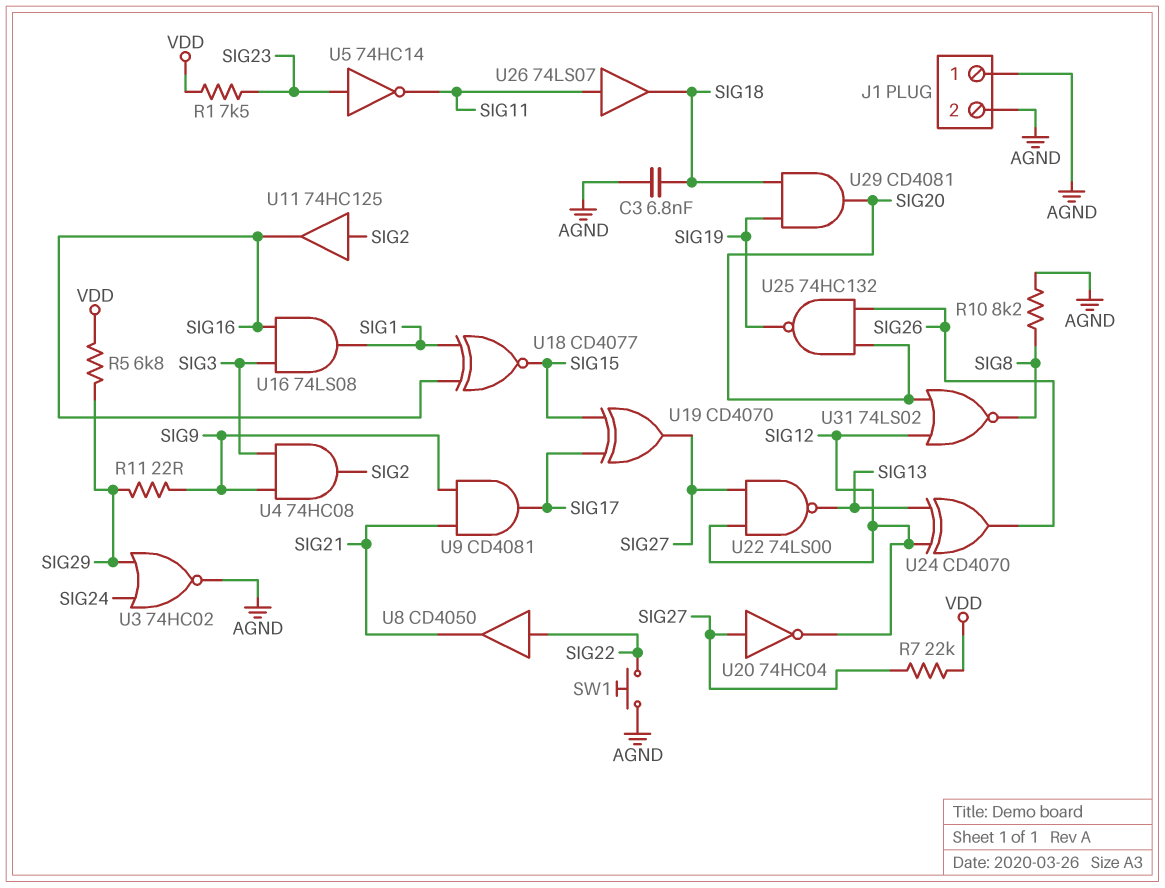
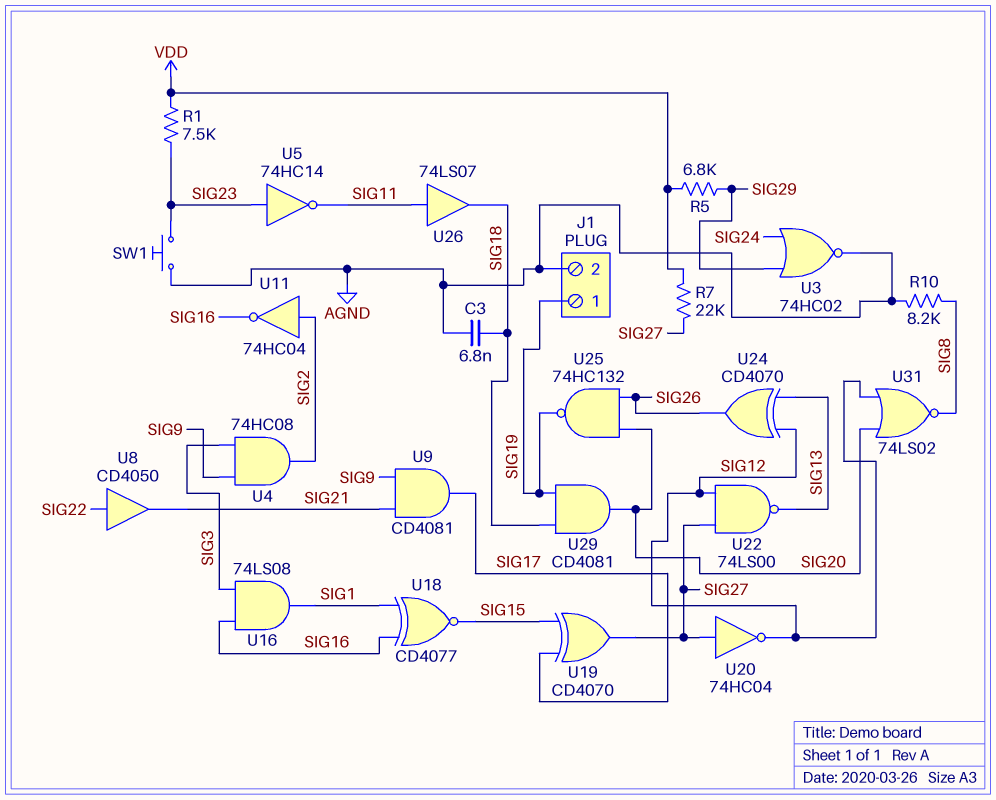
J1 pin 1: AGND -> SIG19
R11: 22 (SIG9, SIG29) -> none
SW1: button (AGND, SIG22) -> button (AGND, SIG23)
U11: buffer 74HC125 (in SIG2, out SIG16) -> NOT 74HC04 (in SIG2, out SIG16)

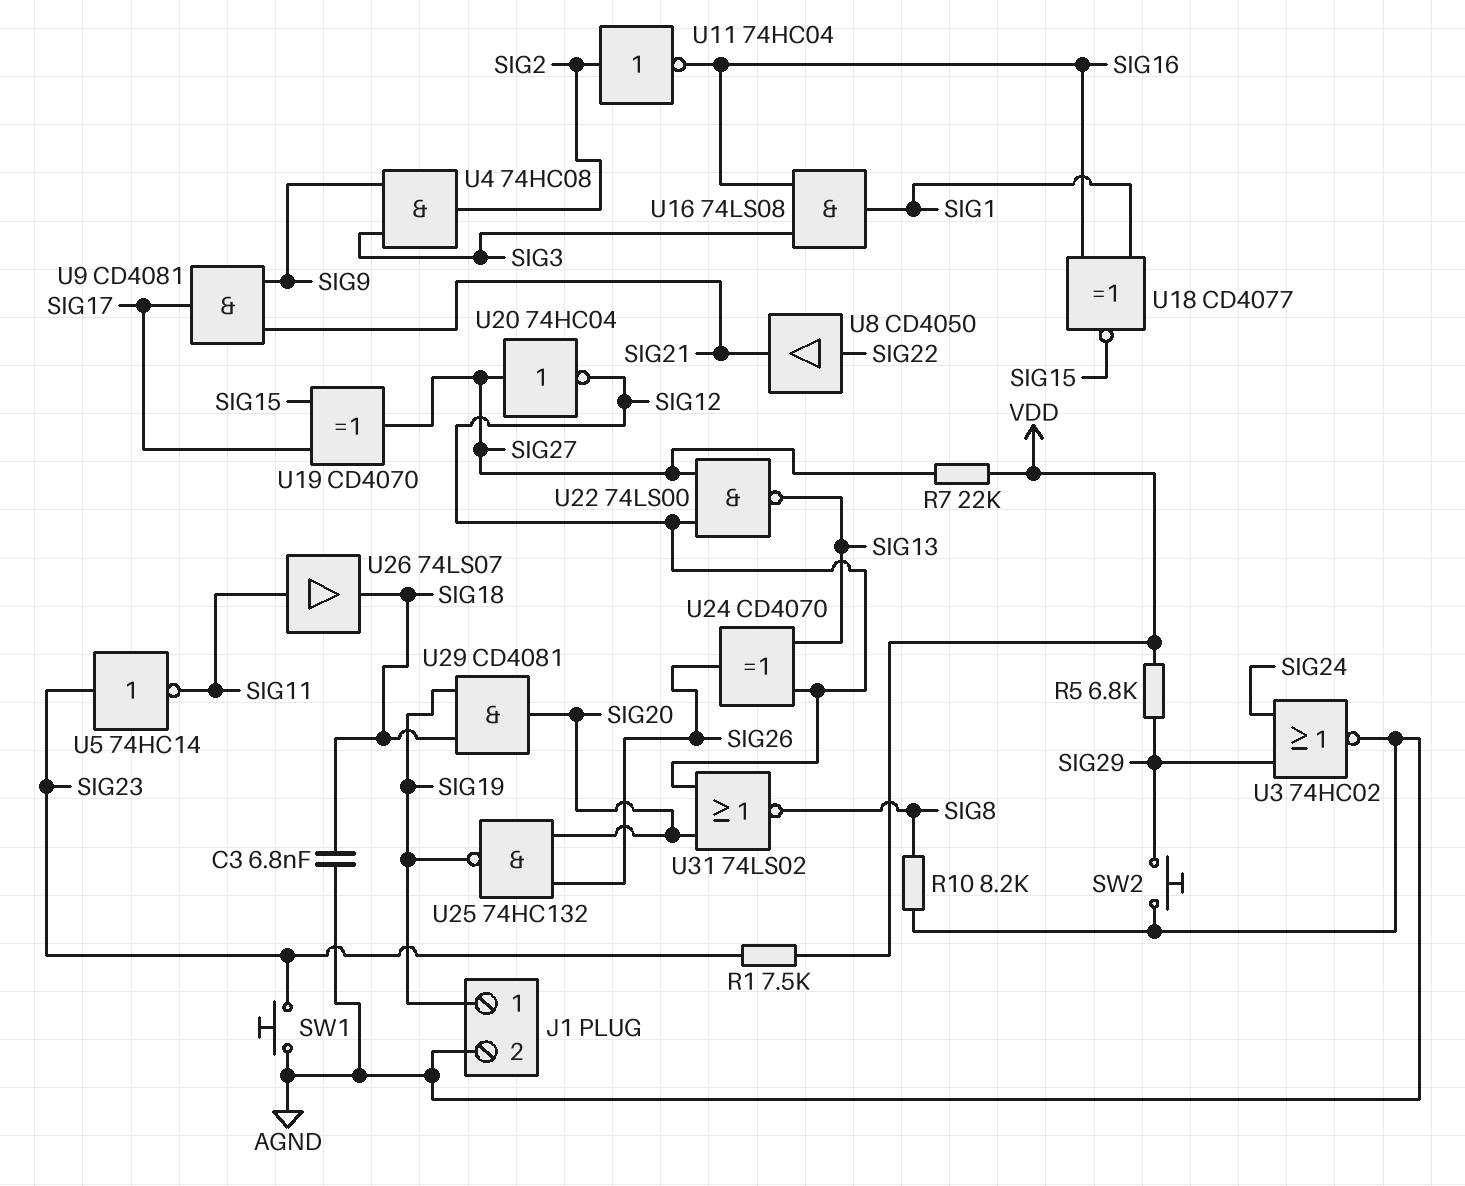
SW2: none -> button (AGND, SIG29)

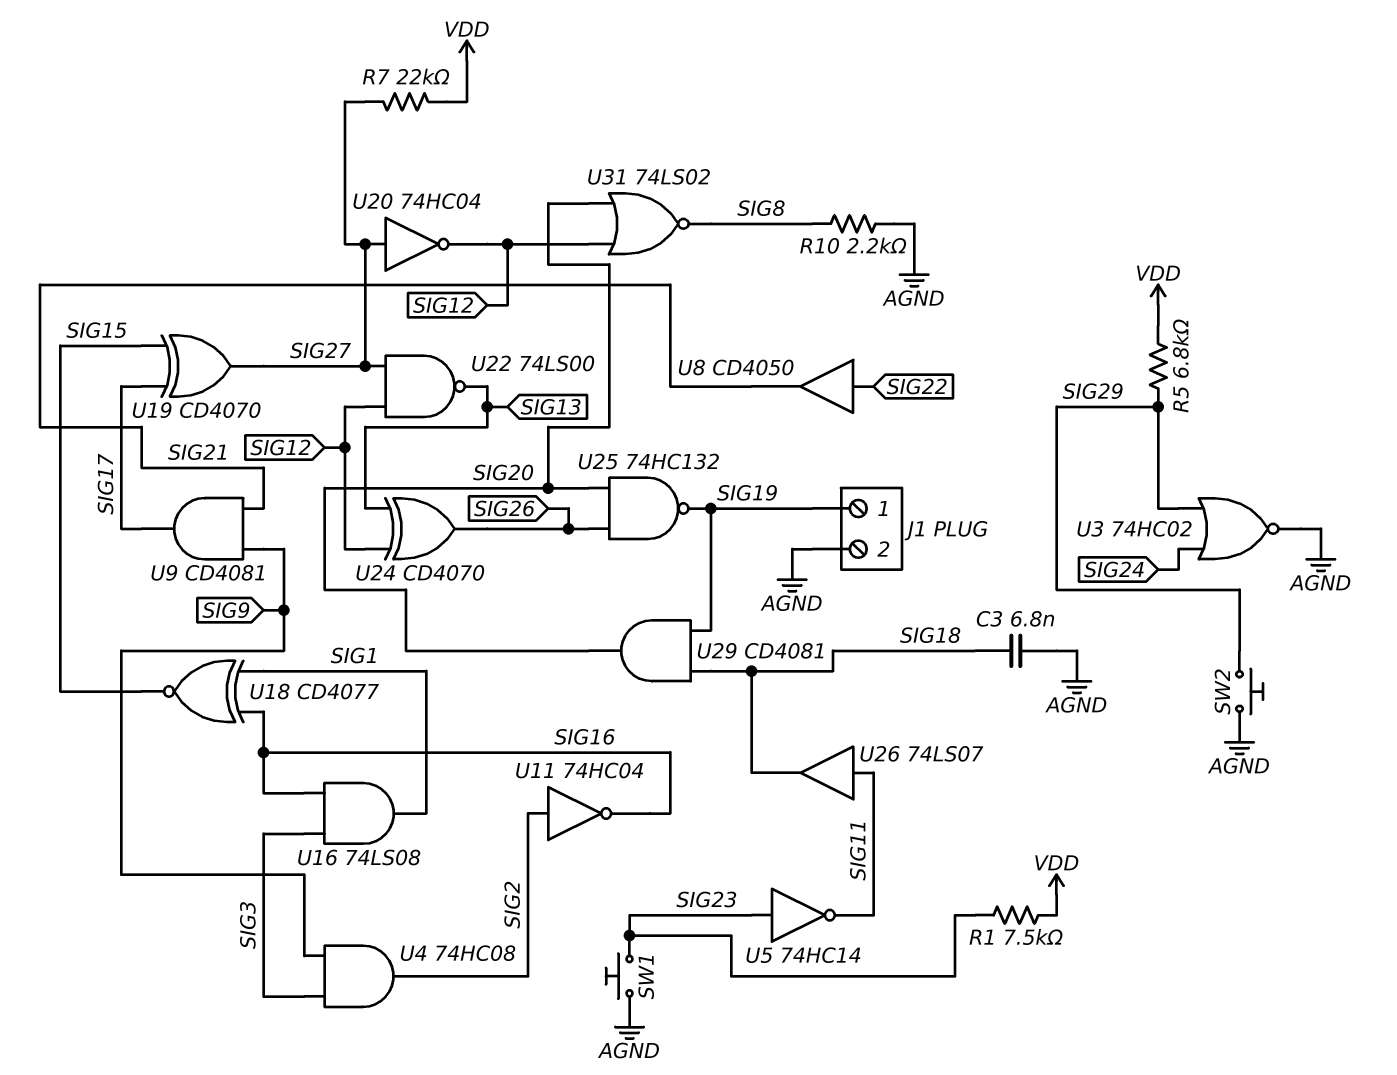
R10: 8.2k (AGND, SIG8) -> 2.2k (AGND, SIG8)

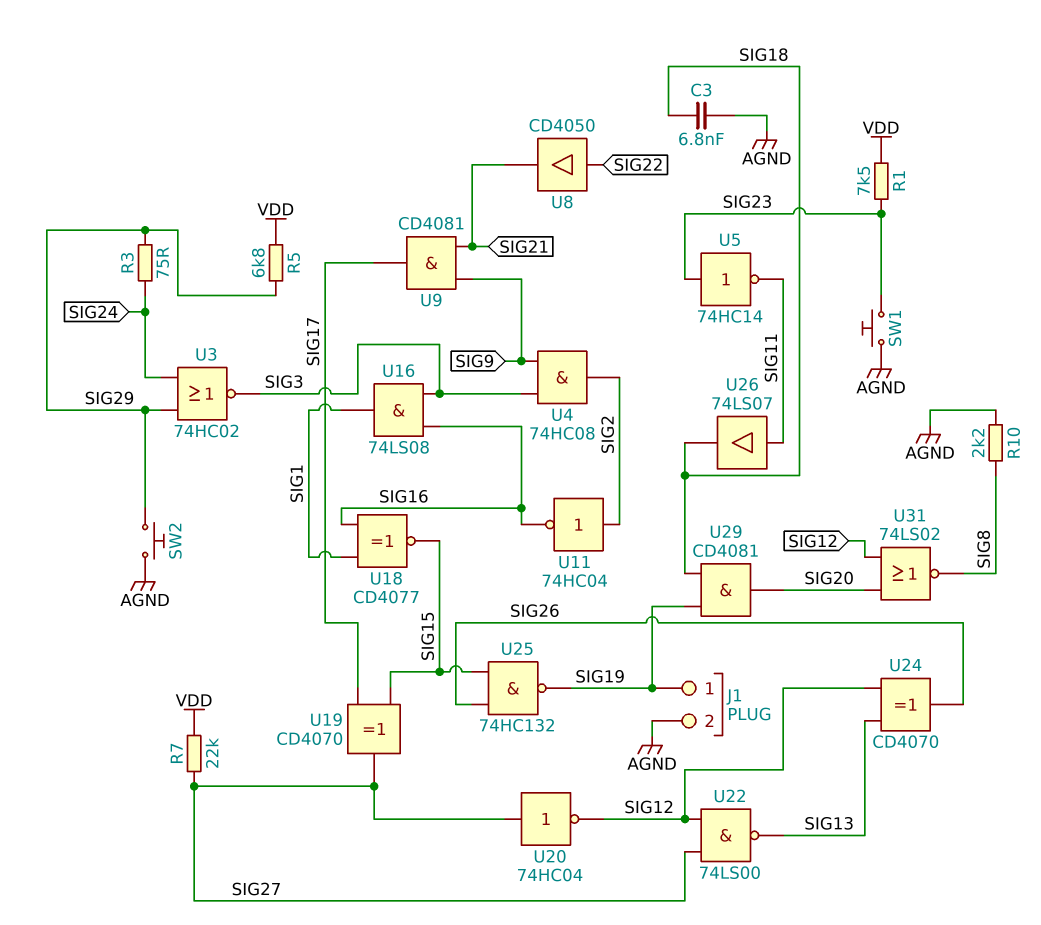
R3: none -> 75 (SIG24, SIG29)
U3: NOR 74HC02 (in SIG24, in SIG29, out AGND) -> NOR 74HC02 (in SIG24, in SIG29, out SIG3)
U25: NAND 74HC132 (in SIG20, in SIG26, out SIG19) -> NAND 74HC132 (in SIG15, in SIG26, out SIG19)

